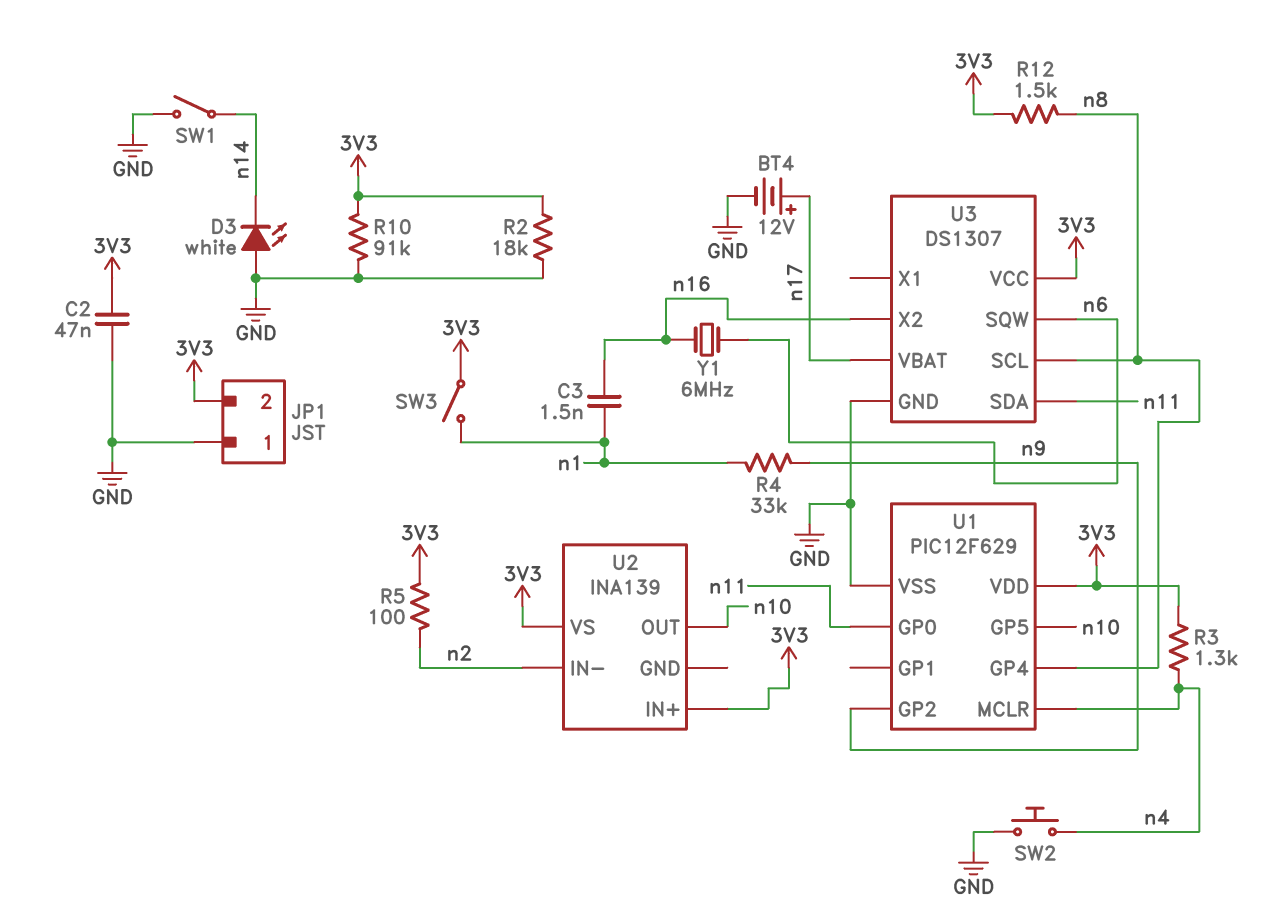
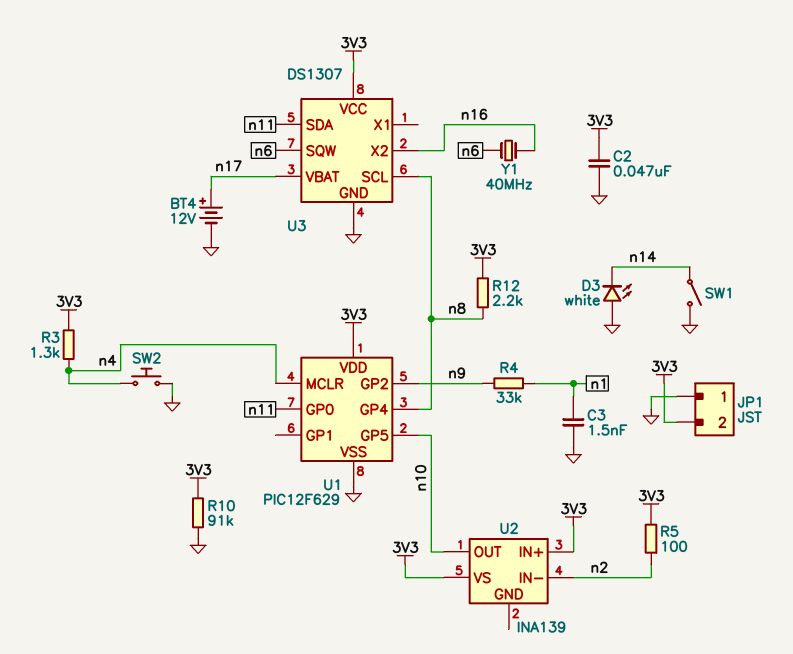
C3: 1.5nF (n1, n16) -> 1.5nF (GND, n1)
R2: 18k (3V3, GND) -> none
R12: 1.5k (3V3, n8) -> 2.2k (3V3, n8)
SW3: switch (3V3, n1) -> none
Y1: 6MHz (n6, n16) -> 40MHz (n6, n16)

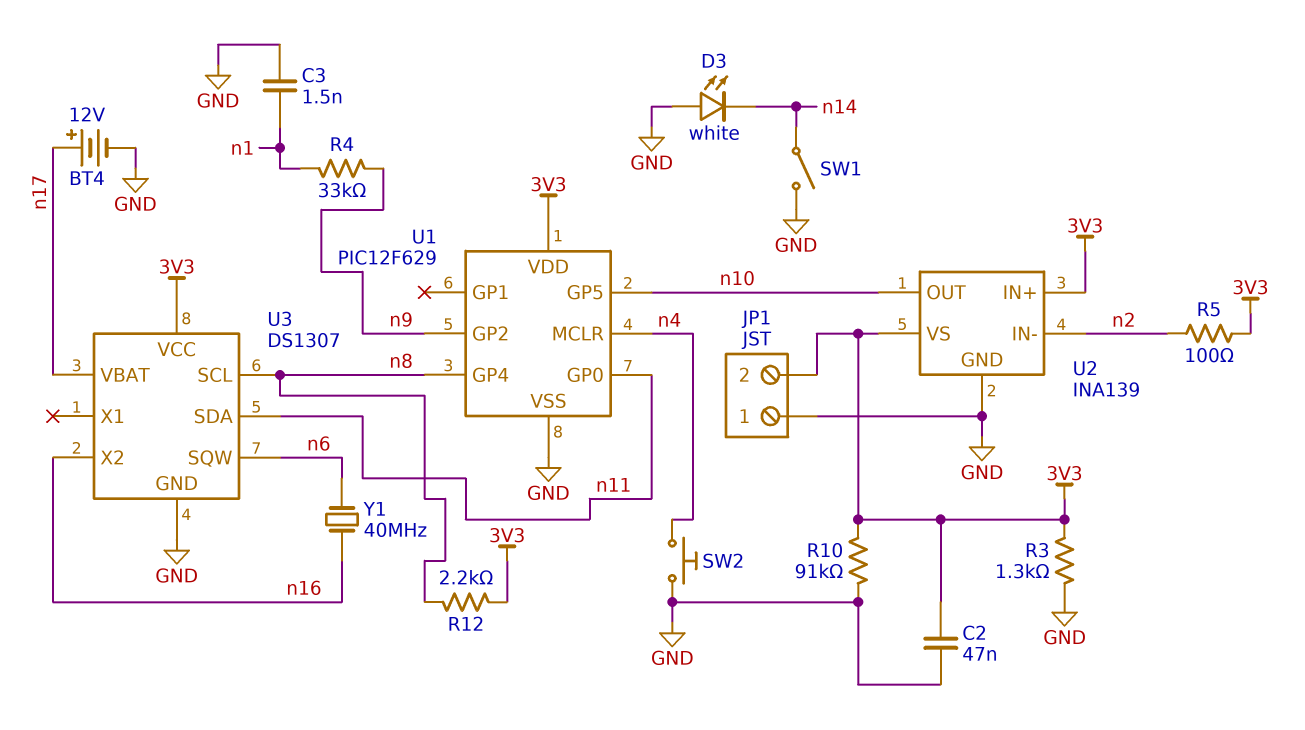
R3: 1.3k (3V3, n4) -> 1.3k (3V3, GND)
U2 pin GND: none -> GND

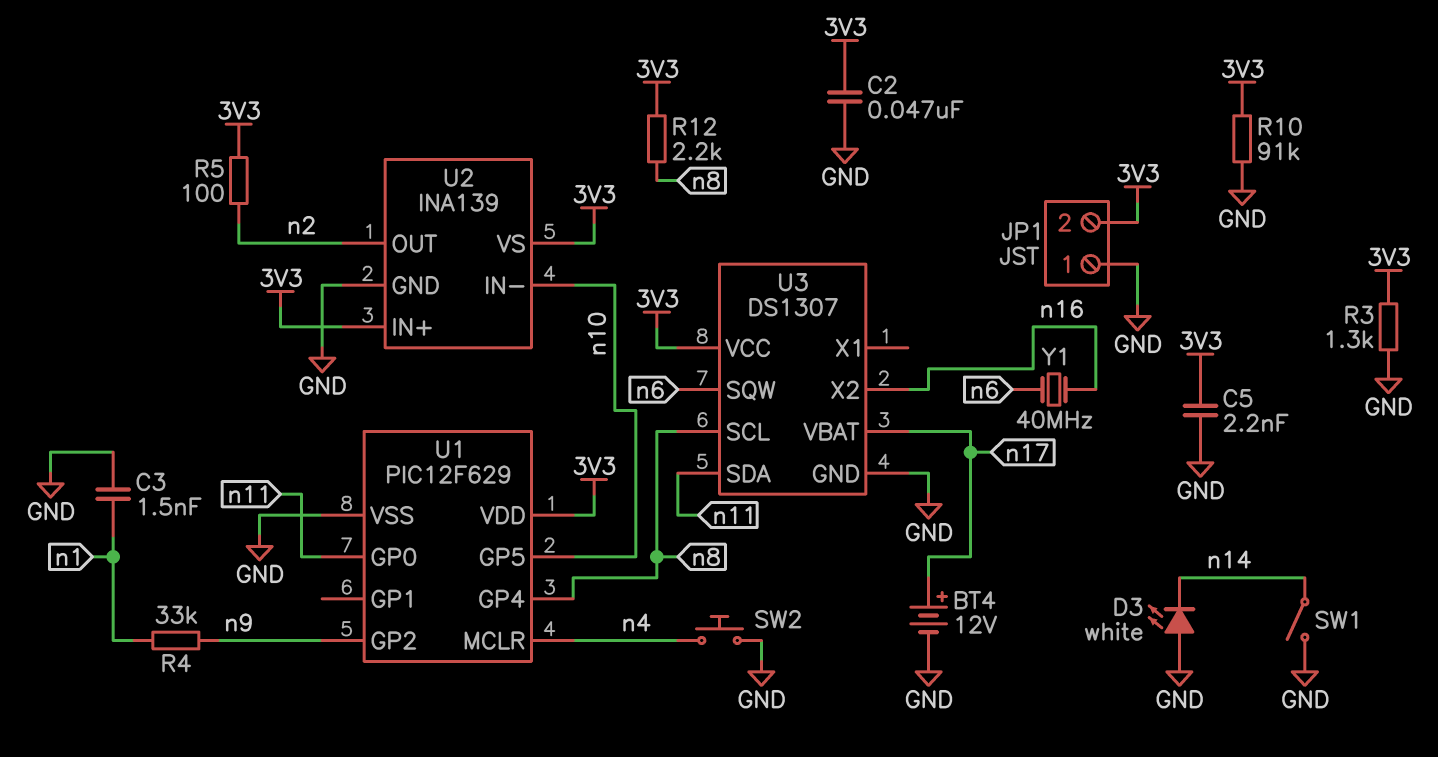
C5: none -> 2.2nF (3V3, GND)
U2 pin IN-: n2 -> n10
U2 pin OUT: n10 -> n2

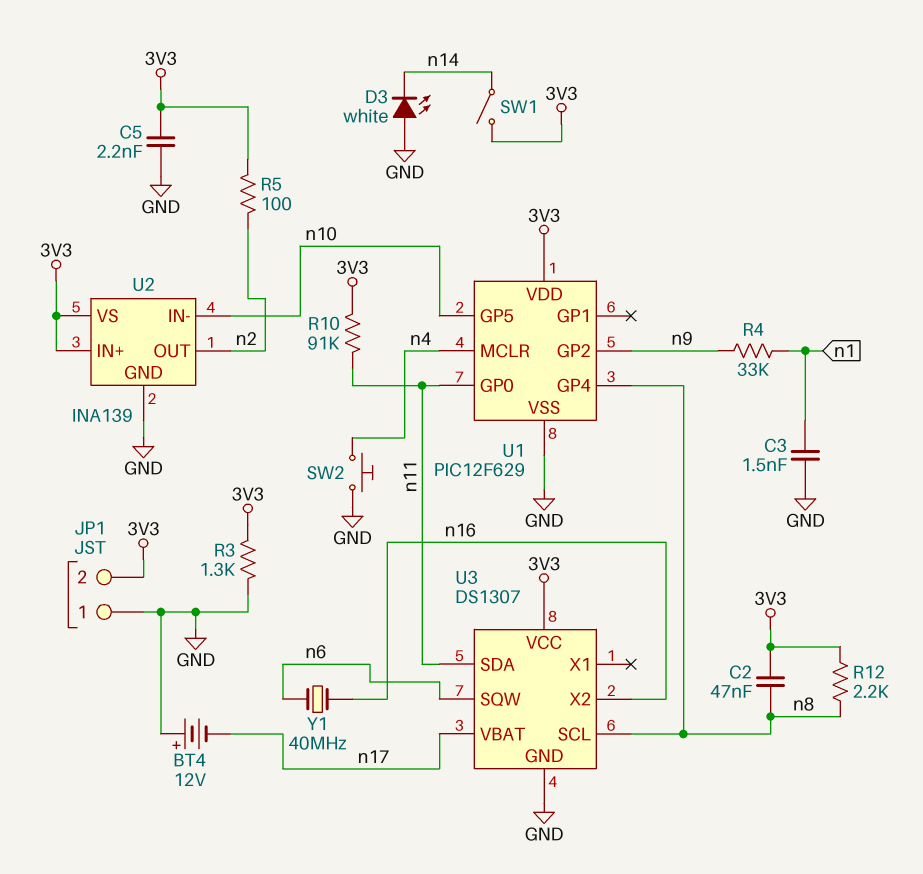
BT4: 12V (plus n17, minus GND) -> 12V (plus GND, minus n17)
C2: 47nF (3V3, GND) -> 47nF (3V3, n8)
R10: 91k (3V3, GND) -> 91k (3V3, n11)
SW1: switch (GND, n14) -> switch (3V3, n14)

